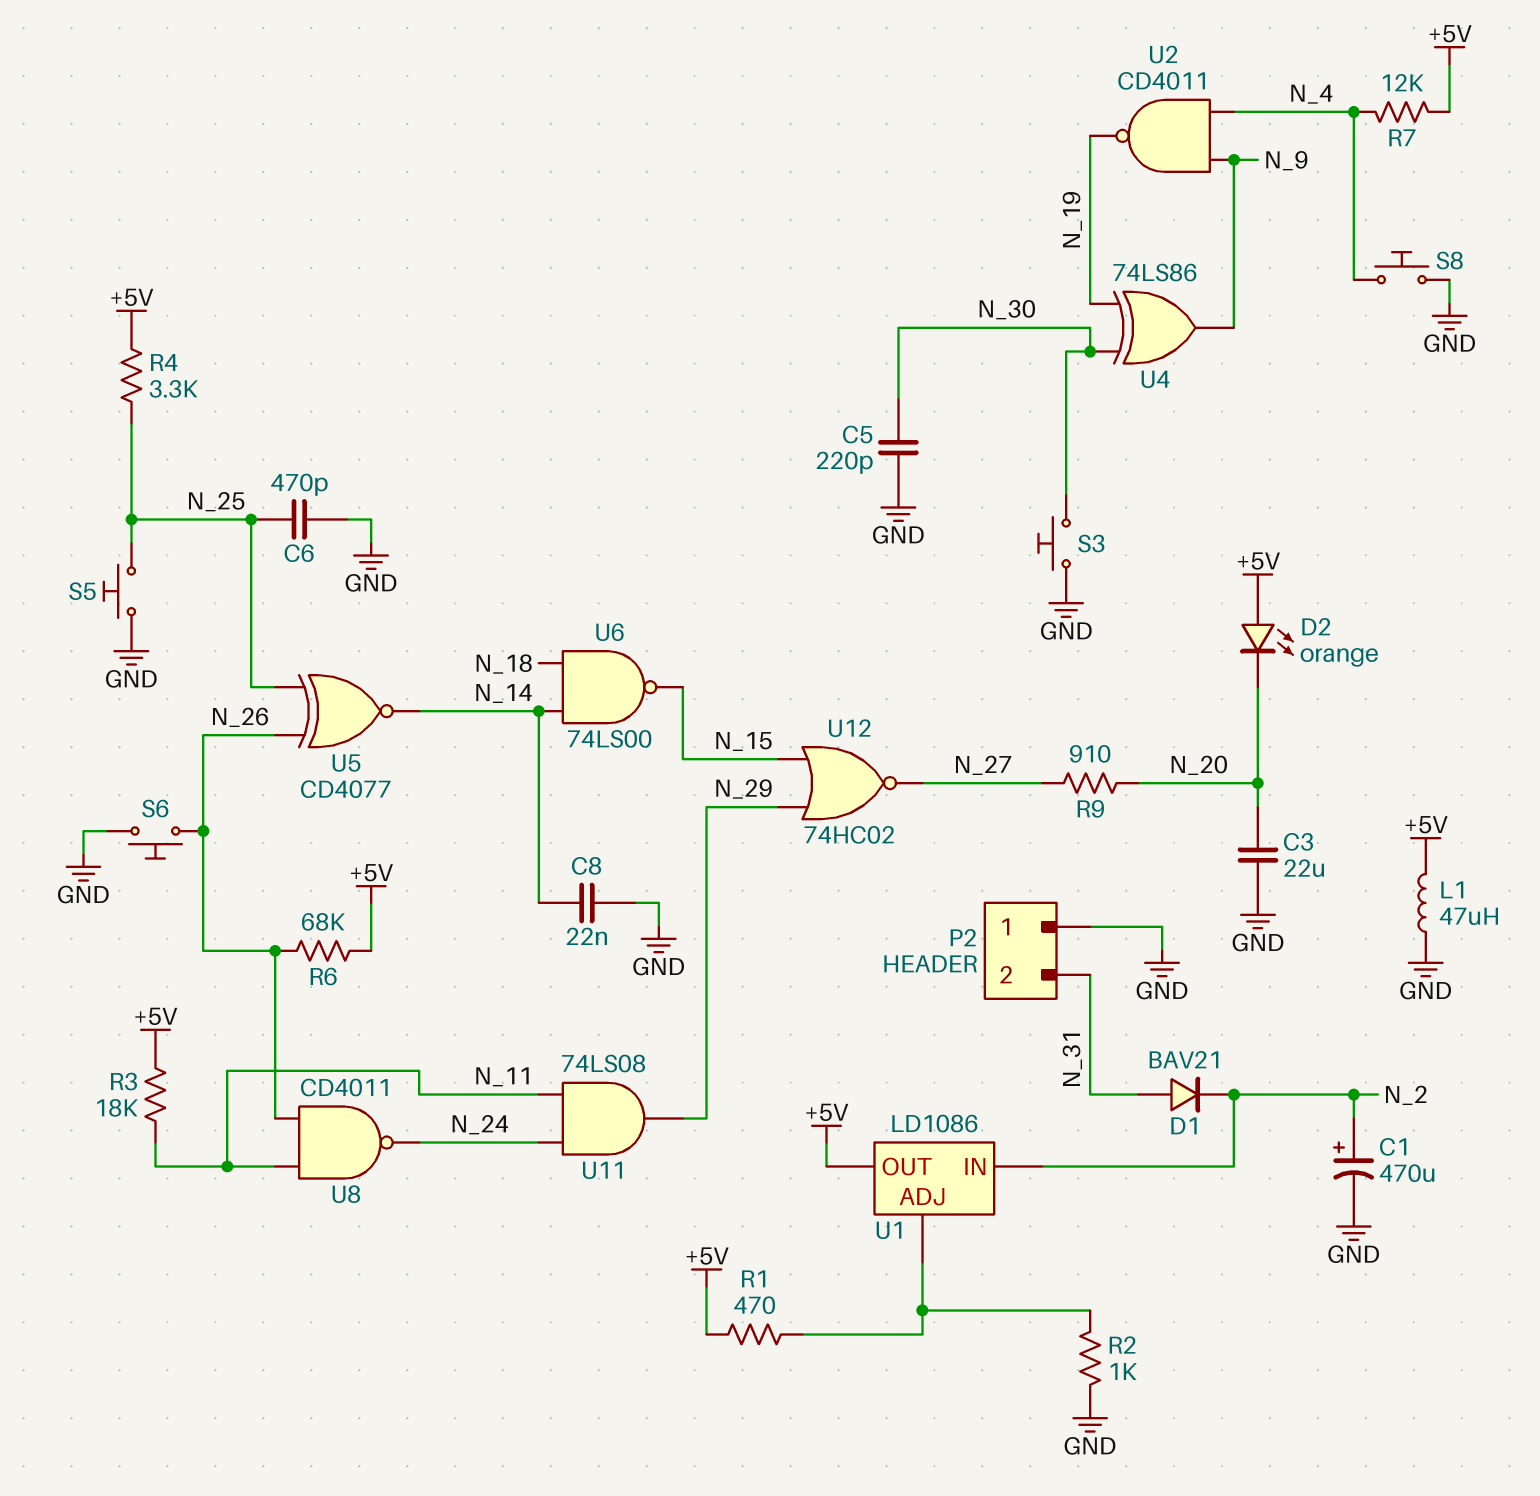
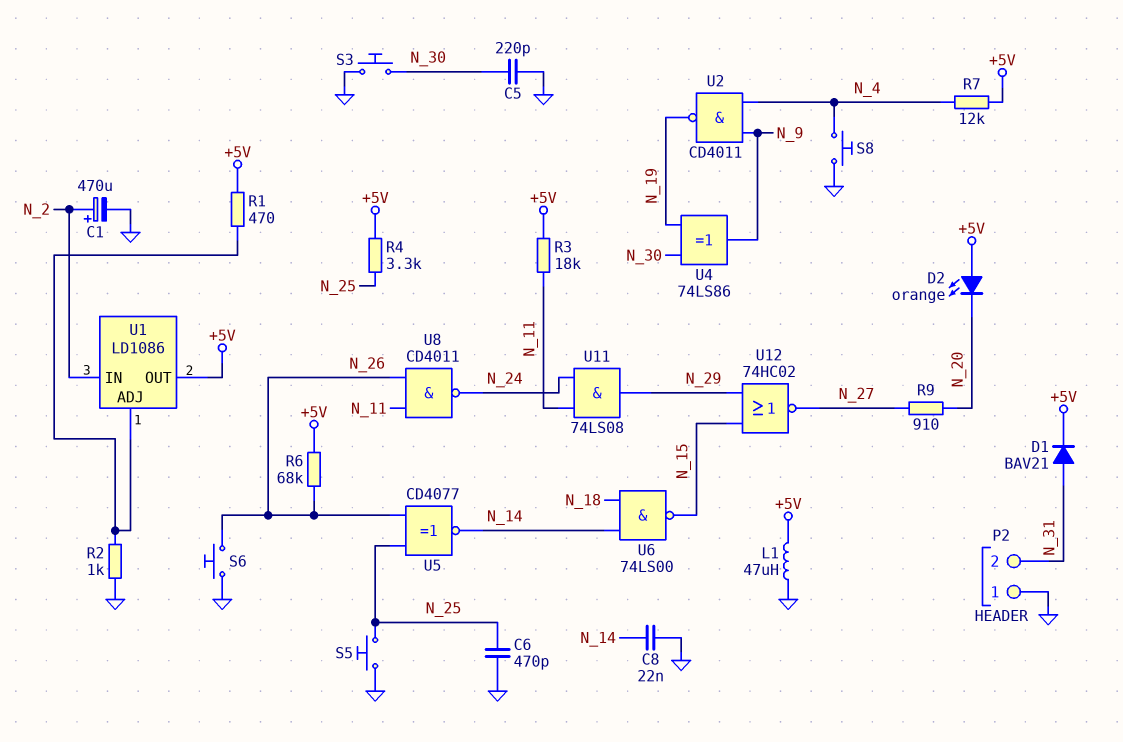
C3: 22uF (GND, N_20) -> none
D1: diode BAV21 (A N_31, K N_2) -> diode BAV21 (A N_31, K +5V)

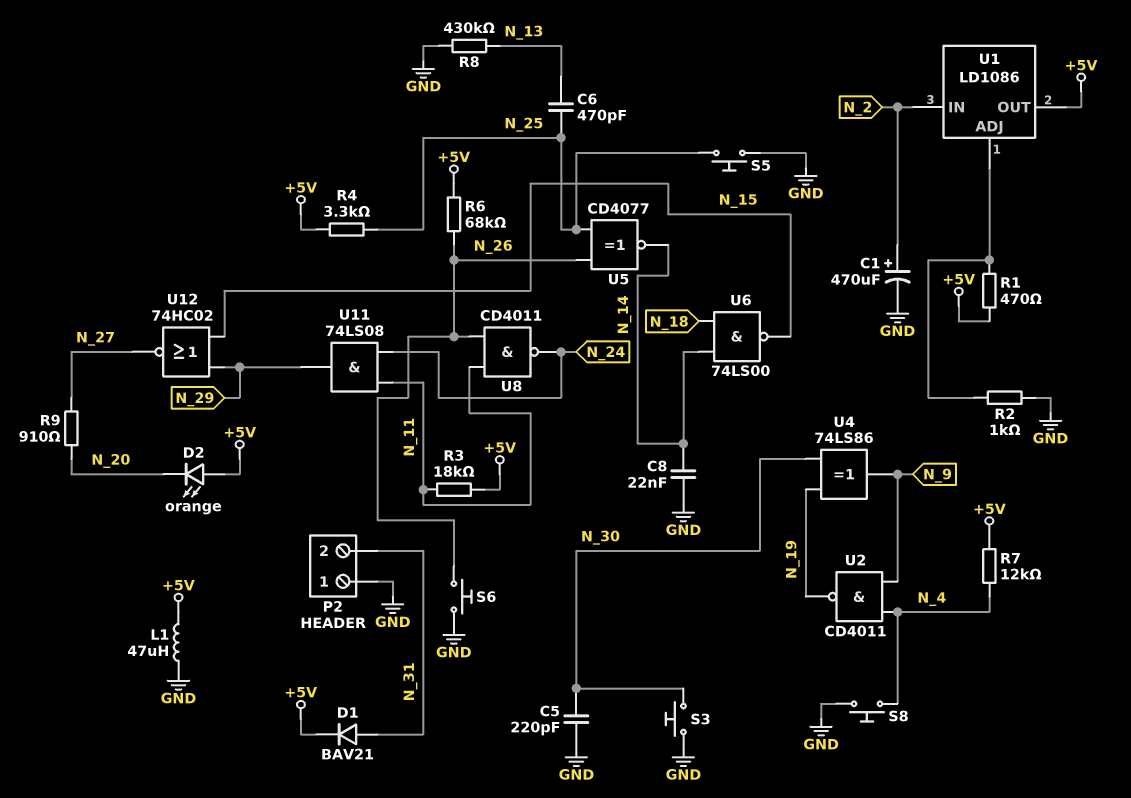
C6: 470pF (GND, N_25) -> 470pF (N_13, N_25)
R8: none -> 430k (GND, N_13)

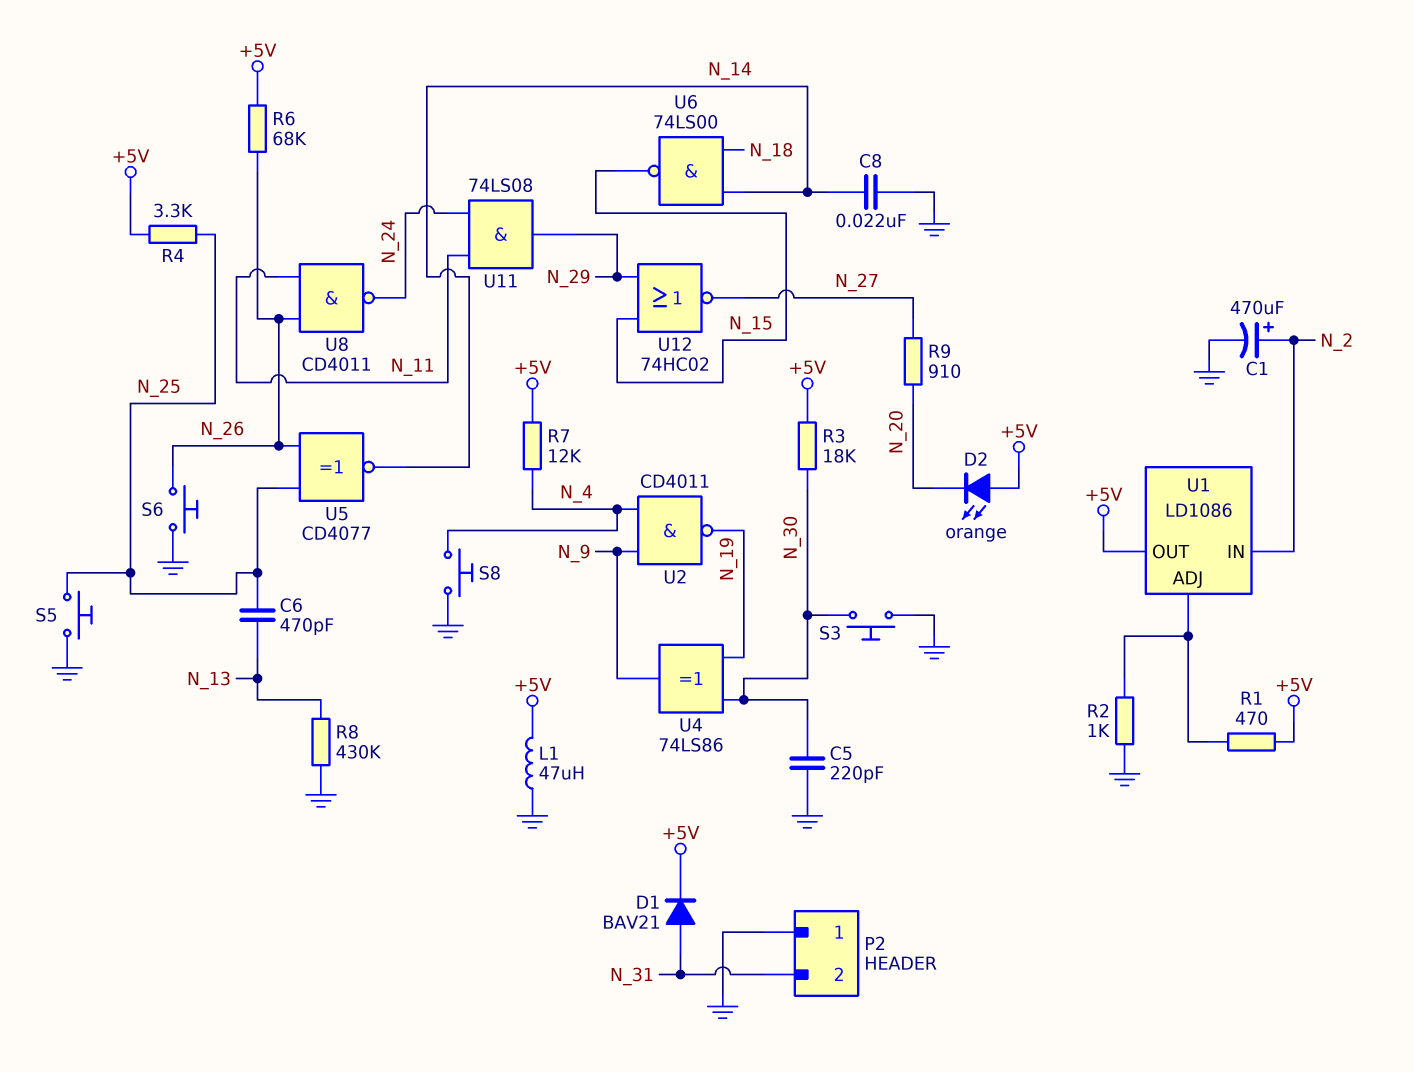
R3: 18k (+5V, N_11) -> 18k (+5V, N_30)

